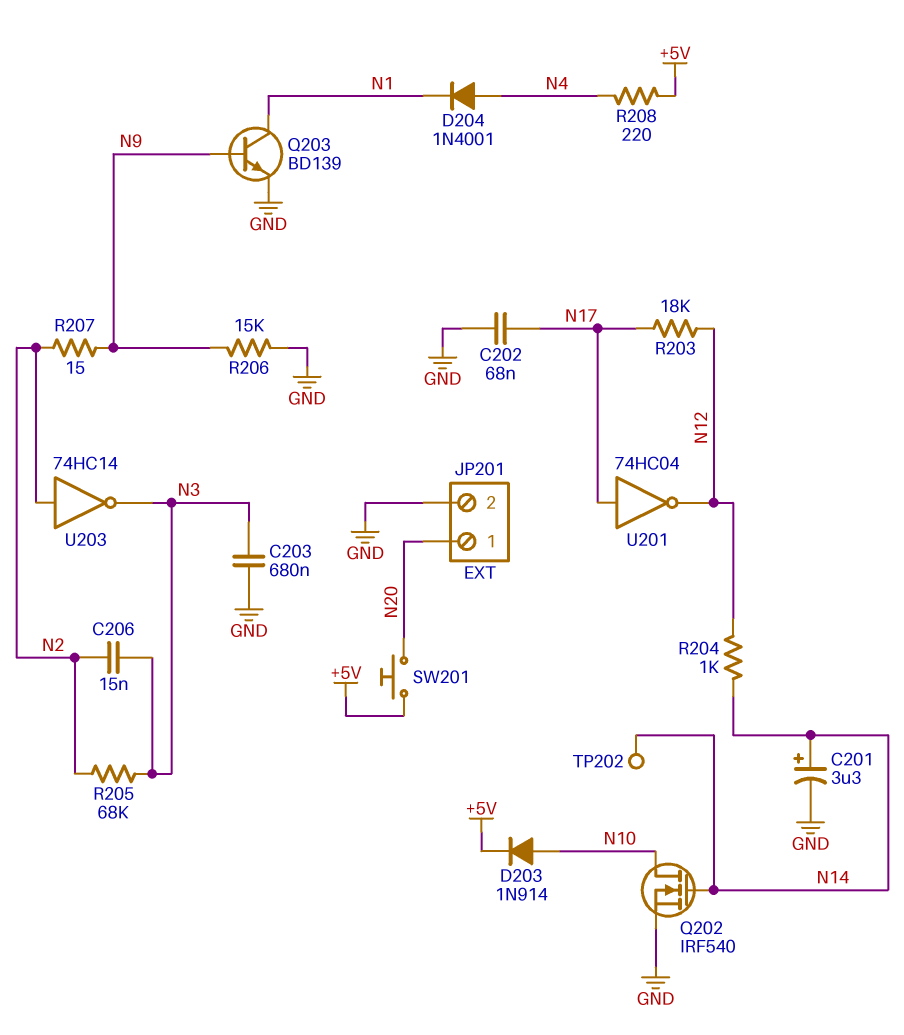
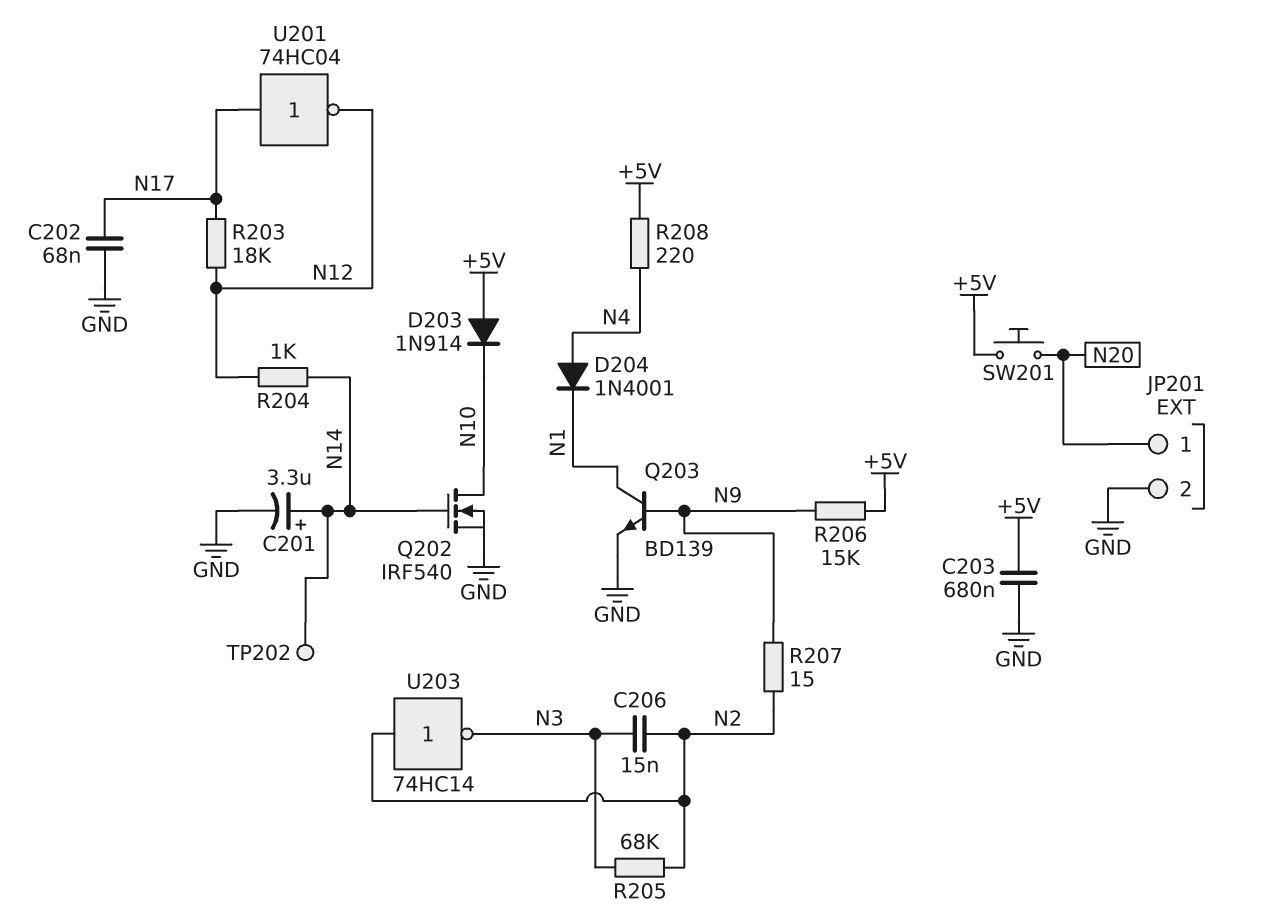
C203: 680nF (GND, N3) -> 680nF (+5V, GND)
D203: diode 1N914 (A N10, K +5V) -> diode 1N914 (A +5V, K N10)
R206: 15k (GND, N9) -> 15k (+5V, N9)

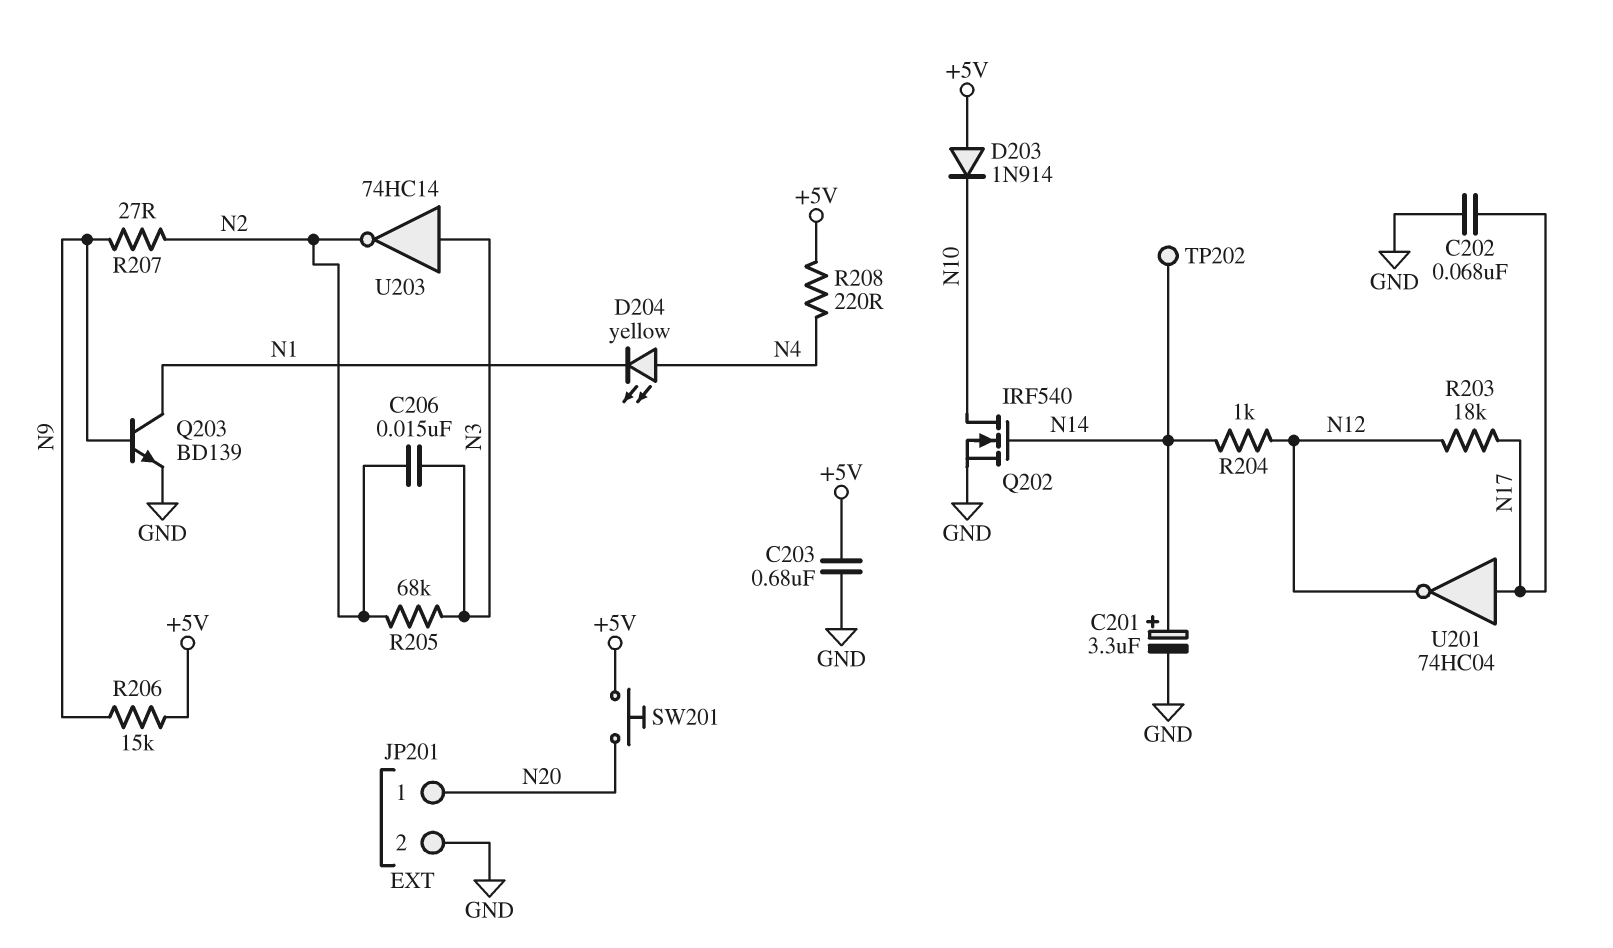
D204: diode 1N4001 (A N4, K N1) -> LED yellow (A N4, K N1)
R207: 15 (N2, N9) -> 27 (N2, N9)
U203: NOT 74HC14 (in N2, out N3) -> NOT 74HC14 (in N3, out N2)

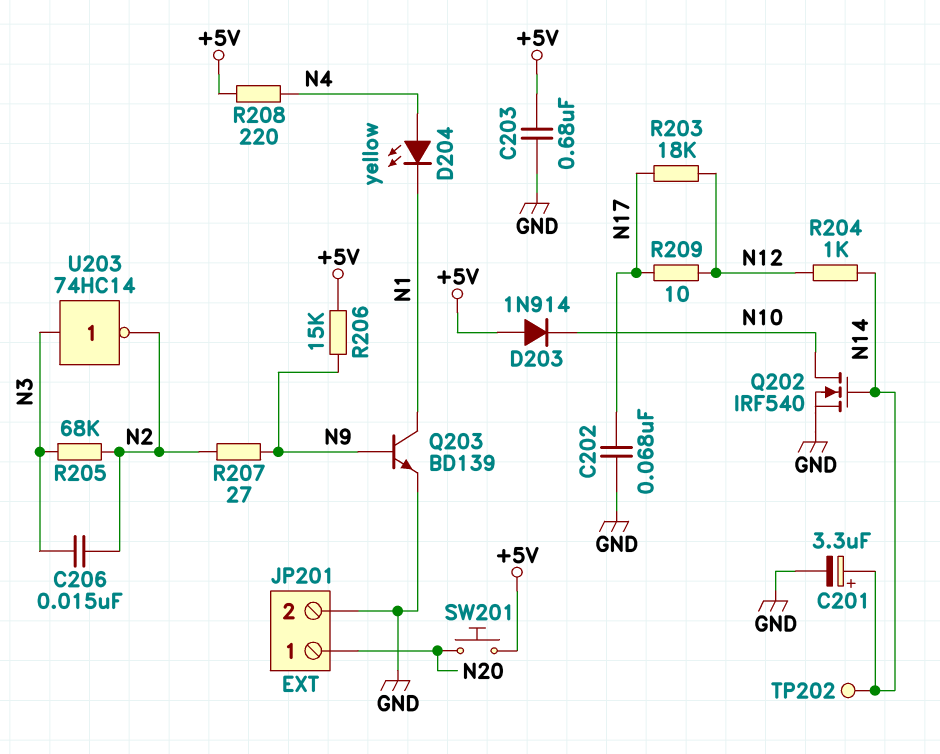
R209: none -> 10 (N12, N17)
U201: NOT 74HC04 (in N17, out N12) -> none

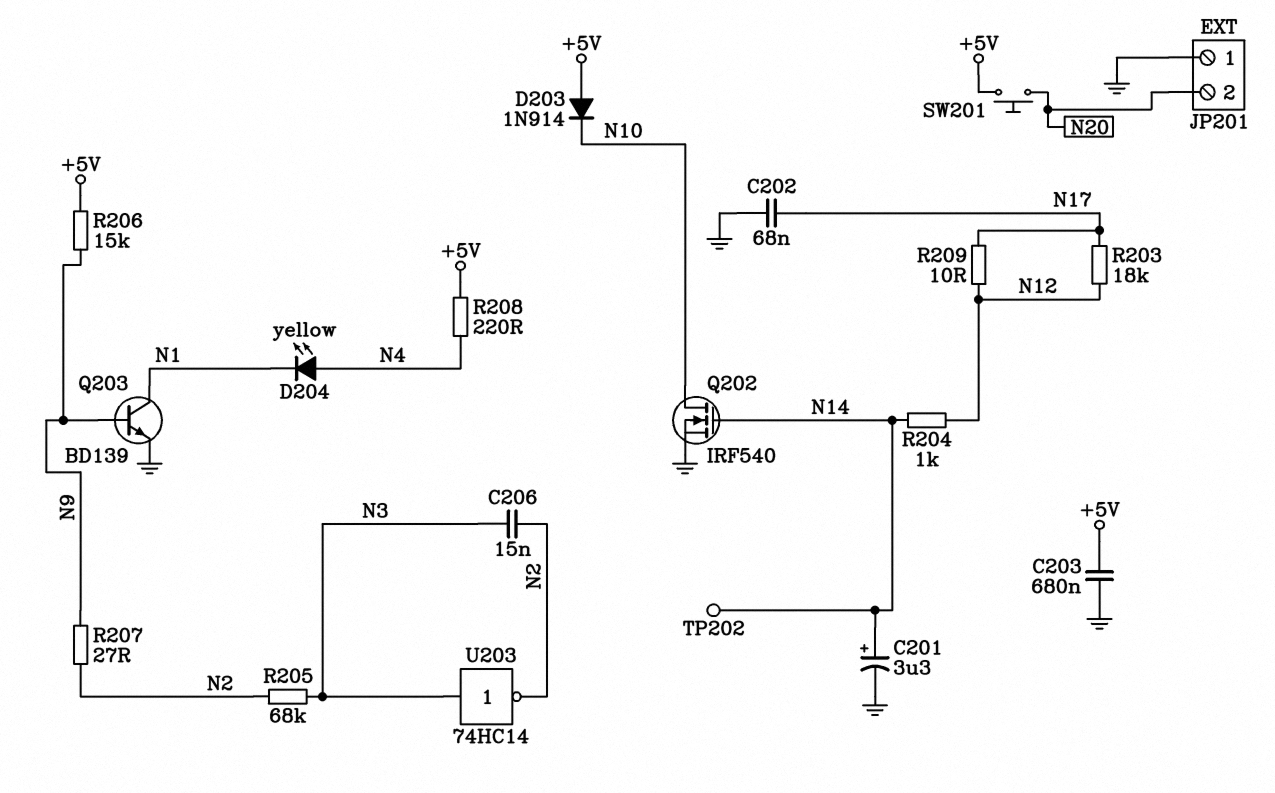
JP201 pin 1: N20 -> GND
JP201 pin 2: GND -> N20

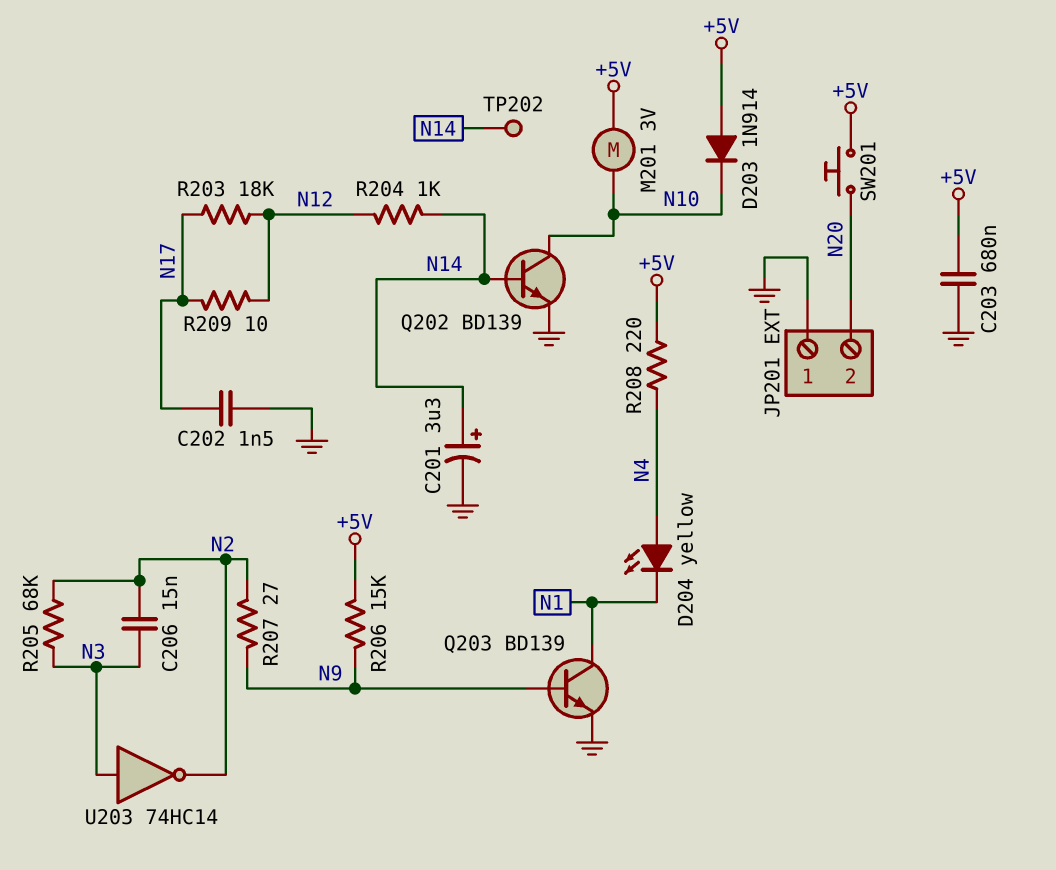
C202: 68nF (GND, N17) -> 1.5nF (GND, N17)
M201: none -> motor 3V (+5V, N10)
Q202: NMOS IRF540 (G N14, D N10, S GND) -> NPN BD139 (B N14, C N10, E GND)

